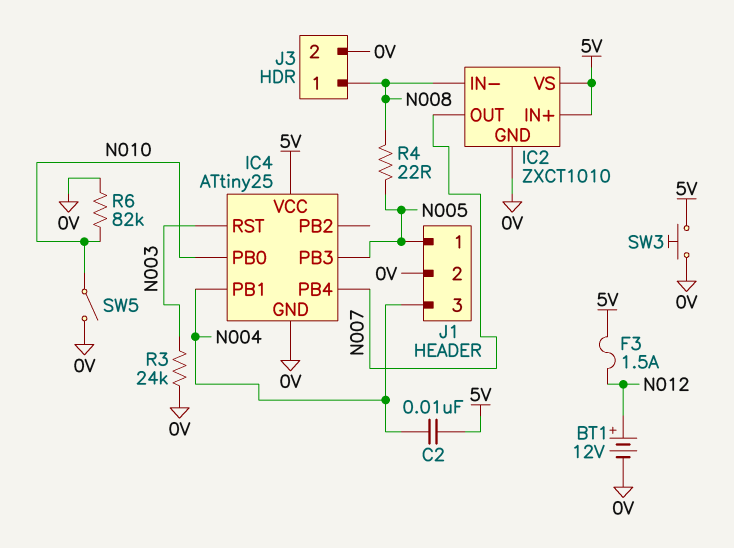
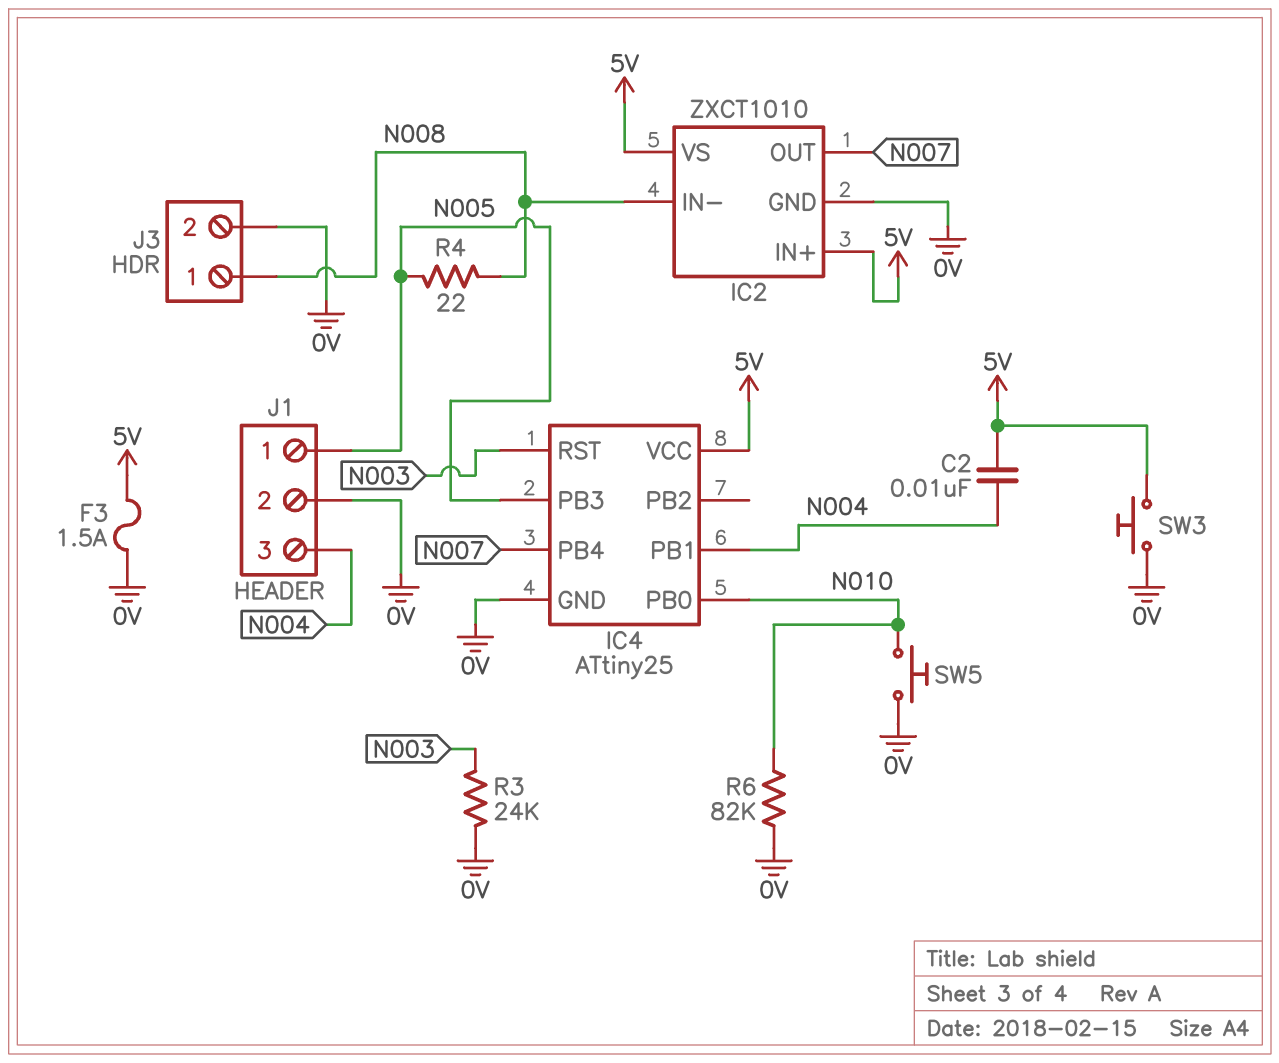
BT1: 12V (plus N012, minus 0V) -> none
F3: 1.5A (5V, N012) -> 1.5A (0V, 5V)
SW5: switch (0V, N010) -> button (0V, N010)

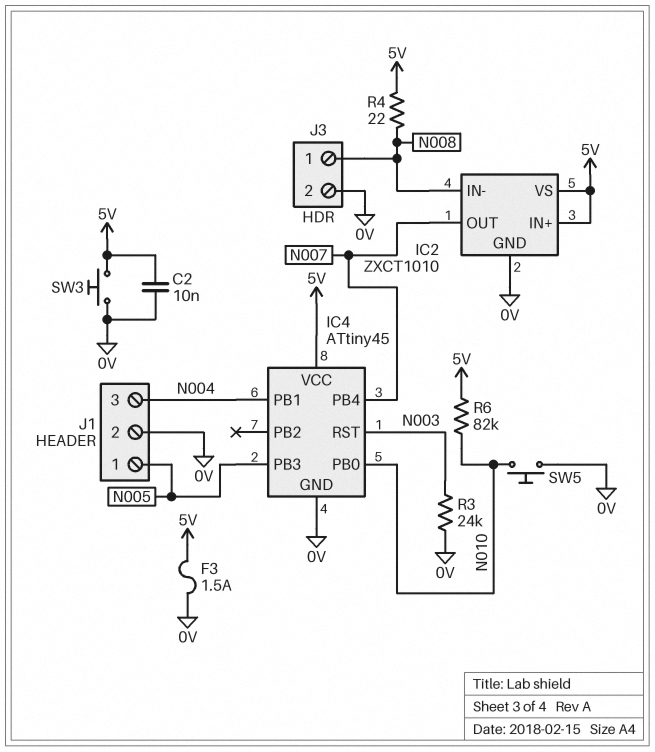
C2: 10nF (5V, N004) -> 10nF (0V, 5V)
IC4: ATtiny25 -> ATtiny45
R4: 22 (N005, N008) -> 22 (5V, N008)
R6: 82k (0V, N010) -> 82k (5V, N010)

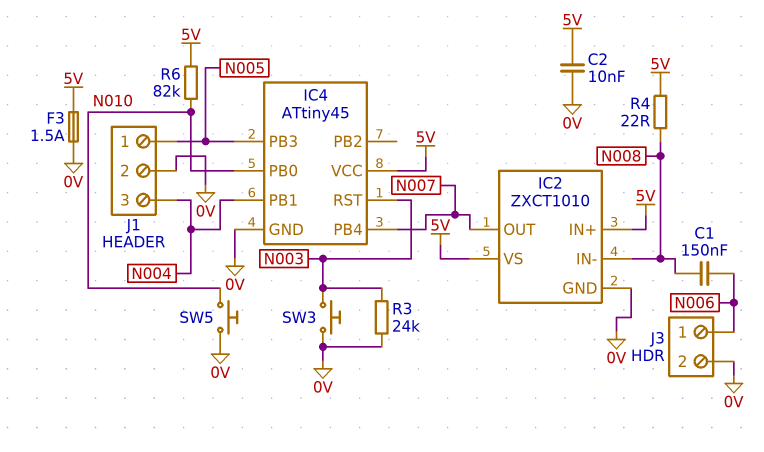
C1: none -> 150nF (N006, N008)
J3 pin 1: N008 -> N006
SW3: button (0V, 5V) -> button (0V, N003)

